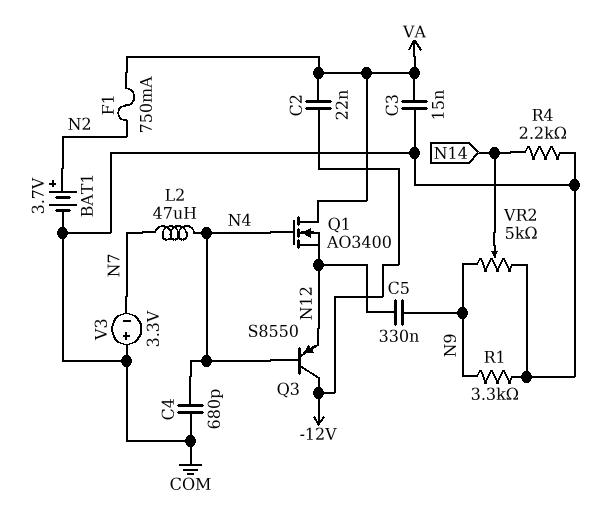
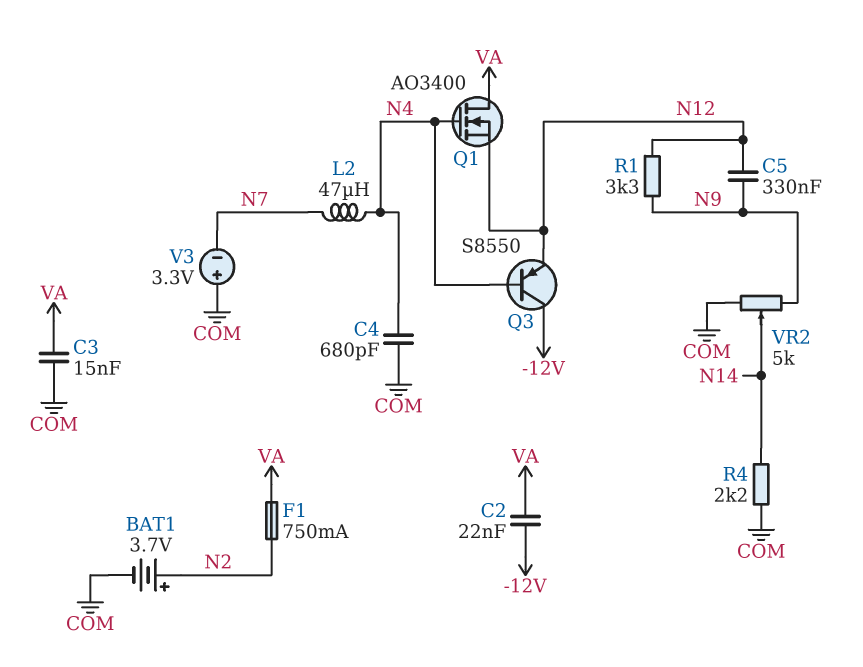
R1: 3.3k (COM, N9) -> 3.3k (N9, N12)

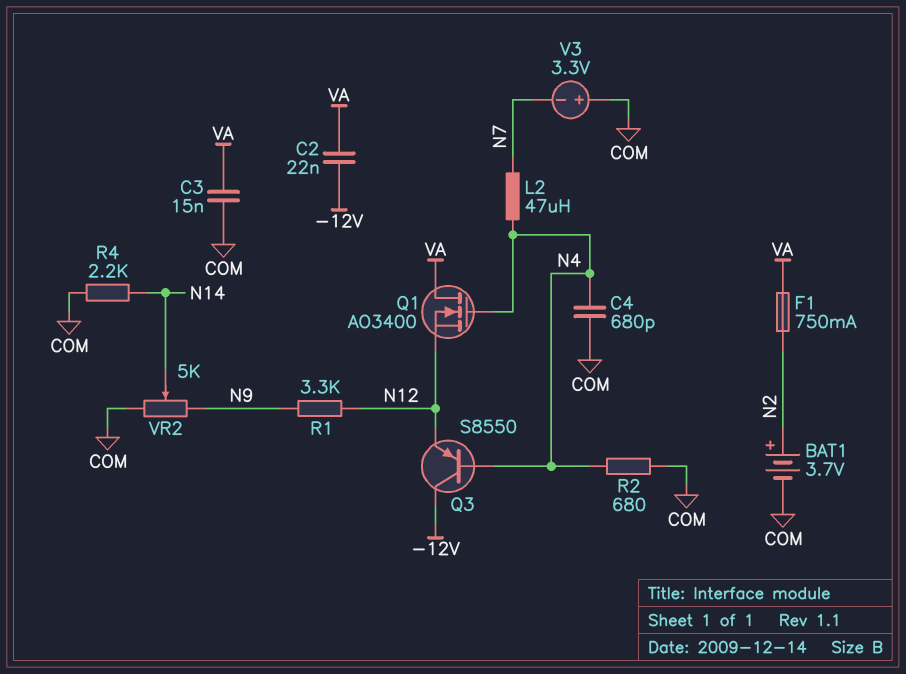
C5: 330nF (N9, N12) -> none
R2: none -> 680 (COM, N4)

